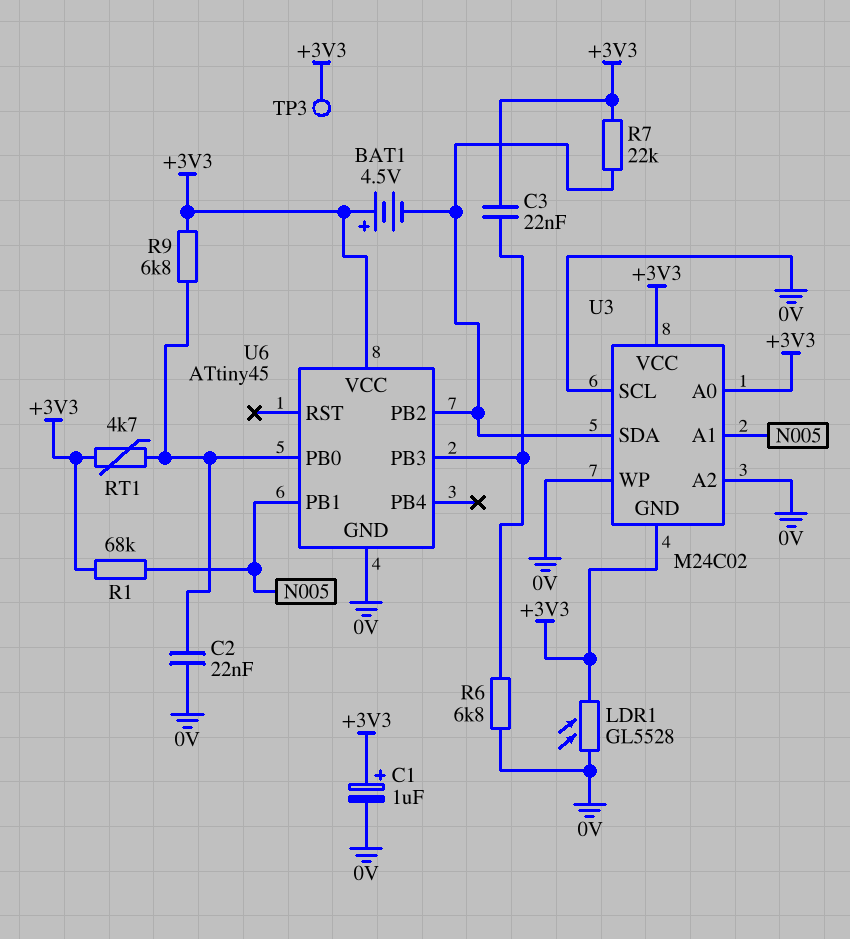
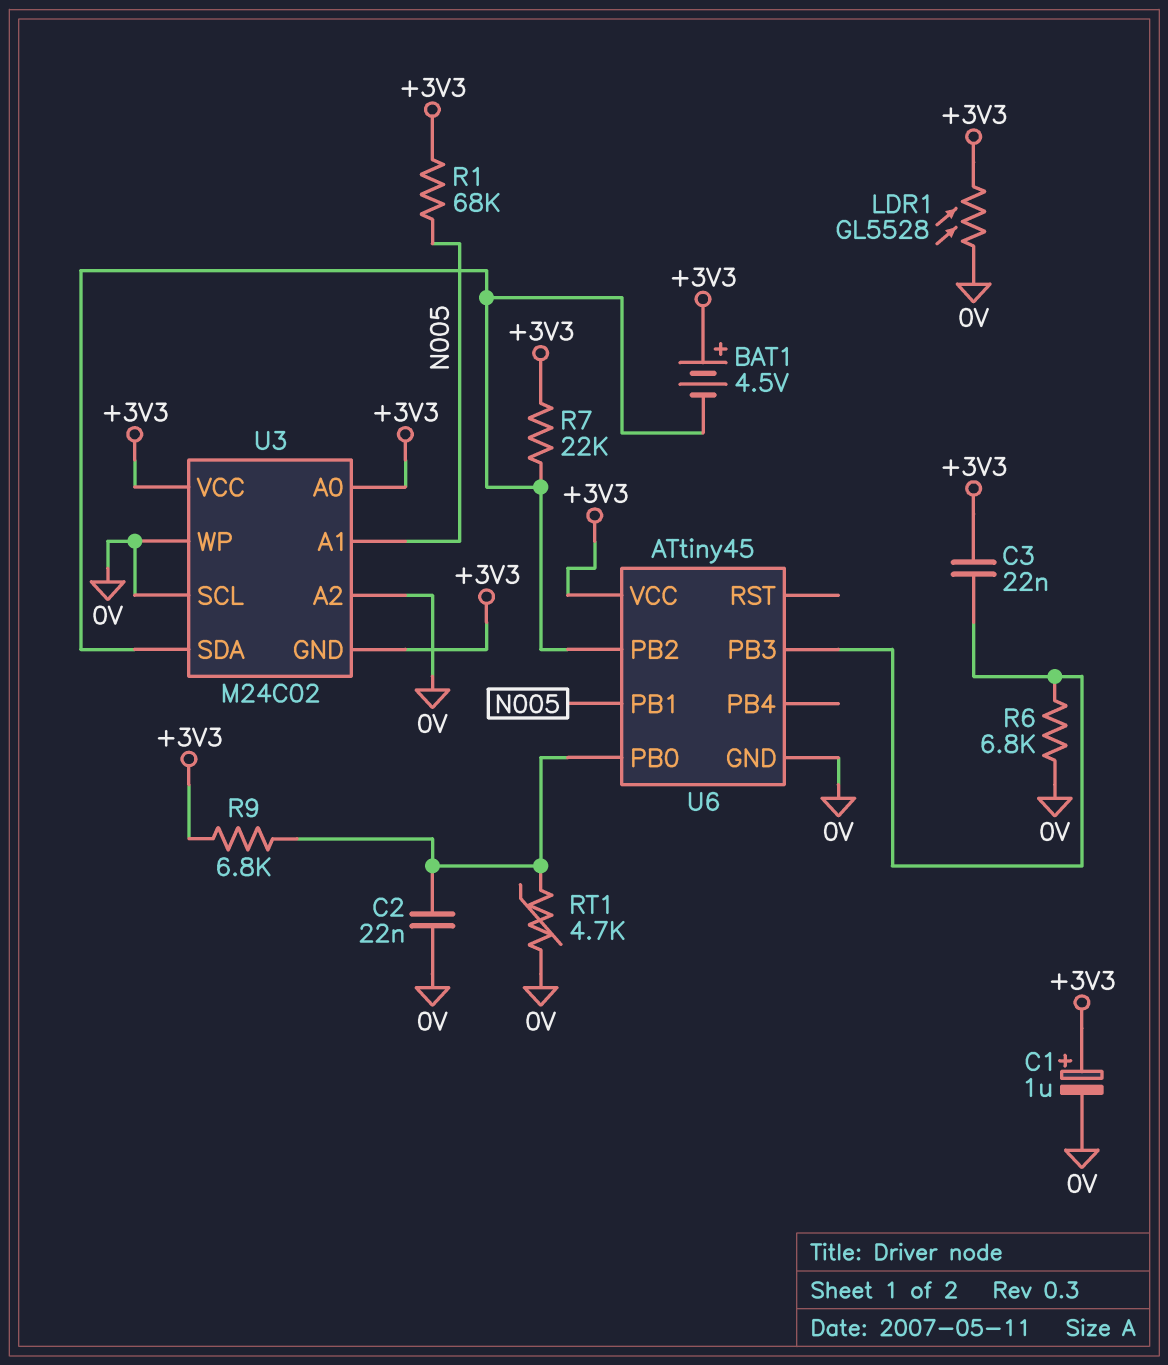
RT1: 4.7k (+3V3, U6/PB0) -> 4.7k (0V, U6/PB0)
TP3: test point (+3V3) -> none

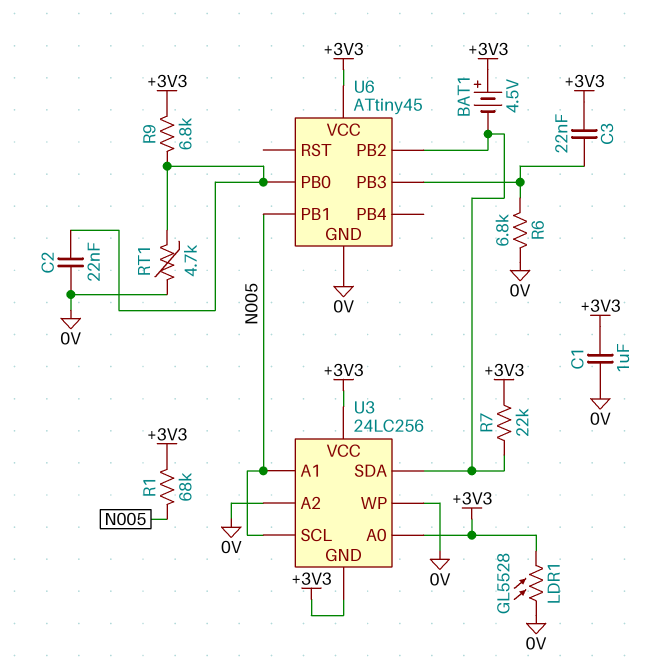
C1: 1uF (plus +3V3, minus 0V) -> 1uF (+3V3, 0V)
U3: M24C02 -> 24LC256
U3 pin SCL: 0V -> N005

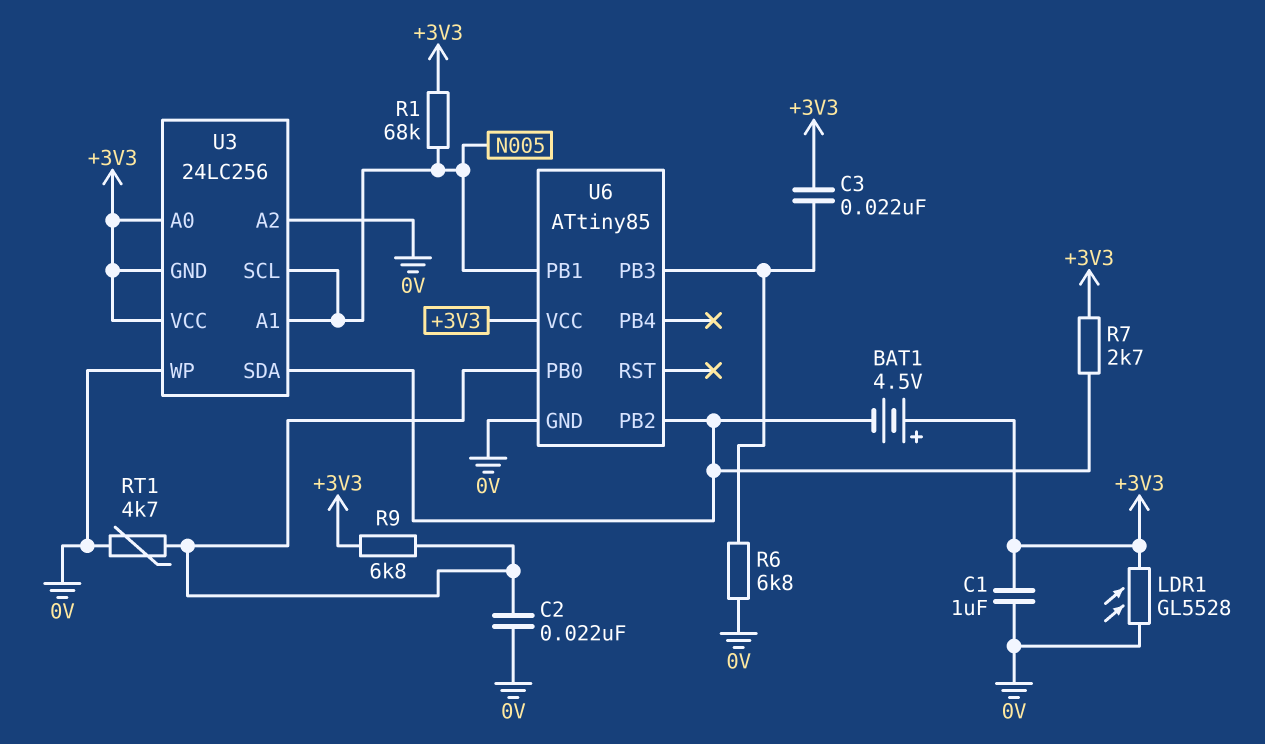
R7: 22k (+3V3, U3/SDA) -> 2.7k (+3V3, U3/SDA)
U6: ATtiny45 -> ATtiny85

